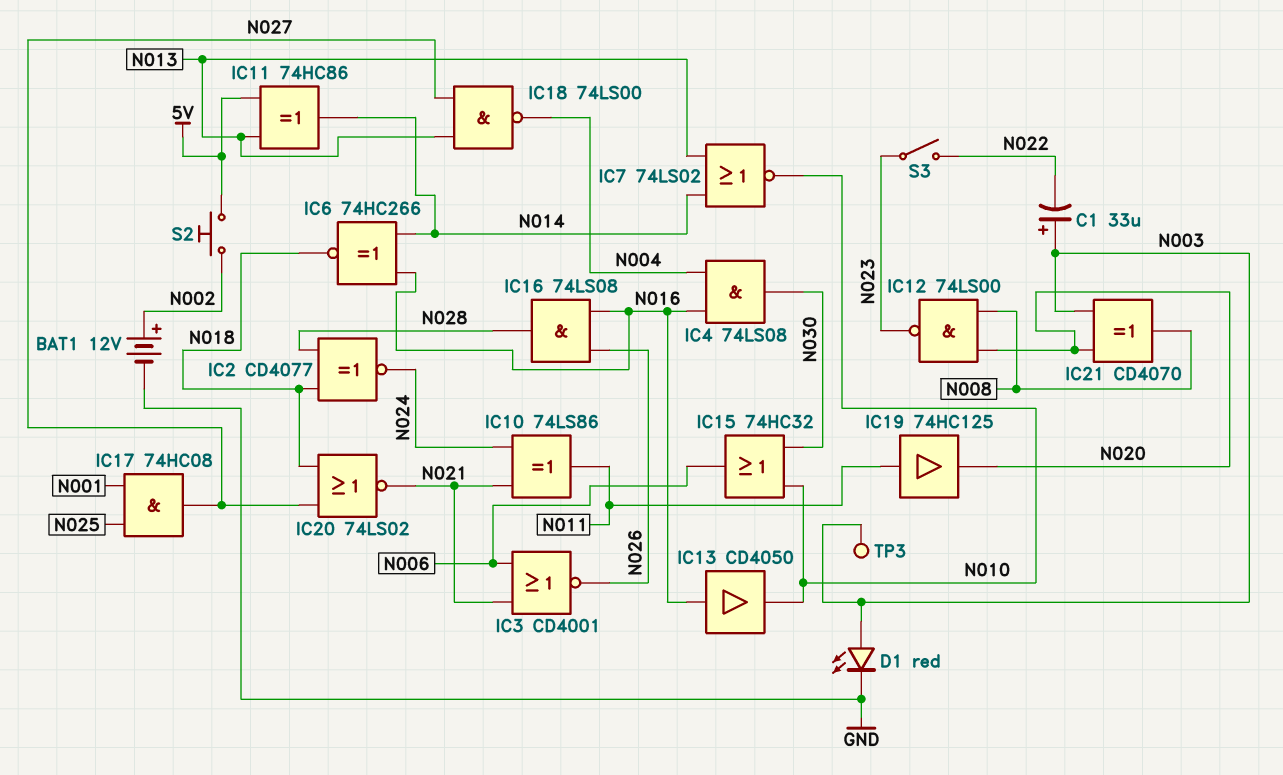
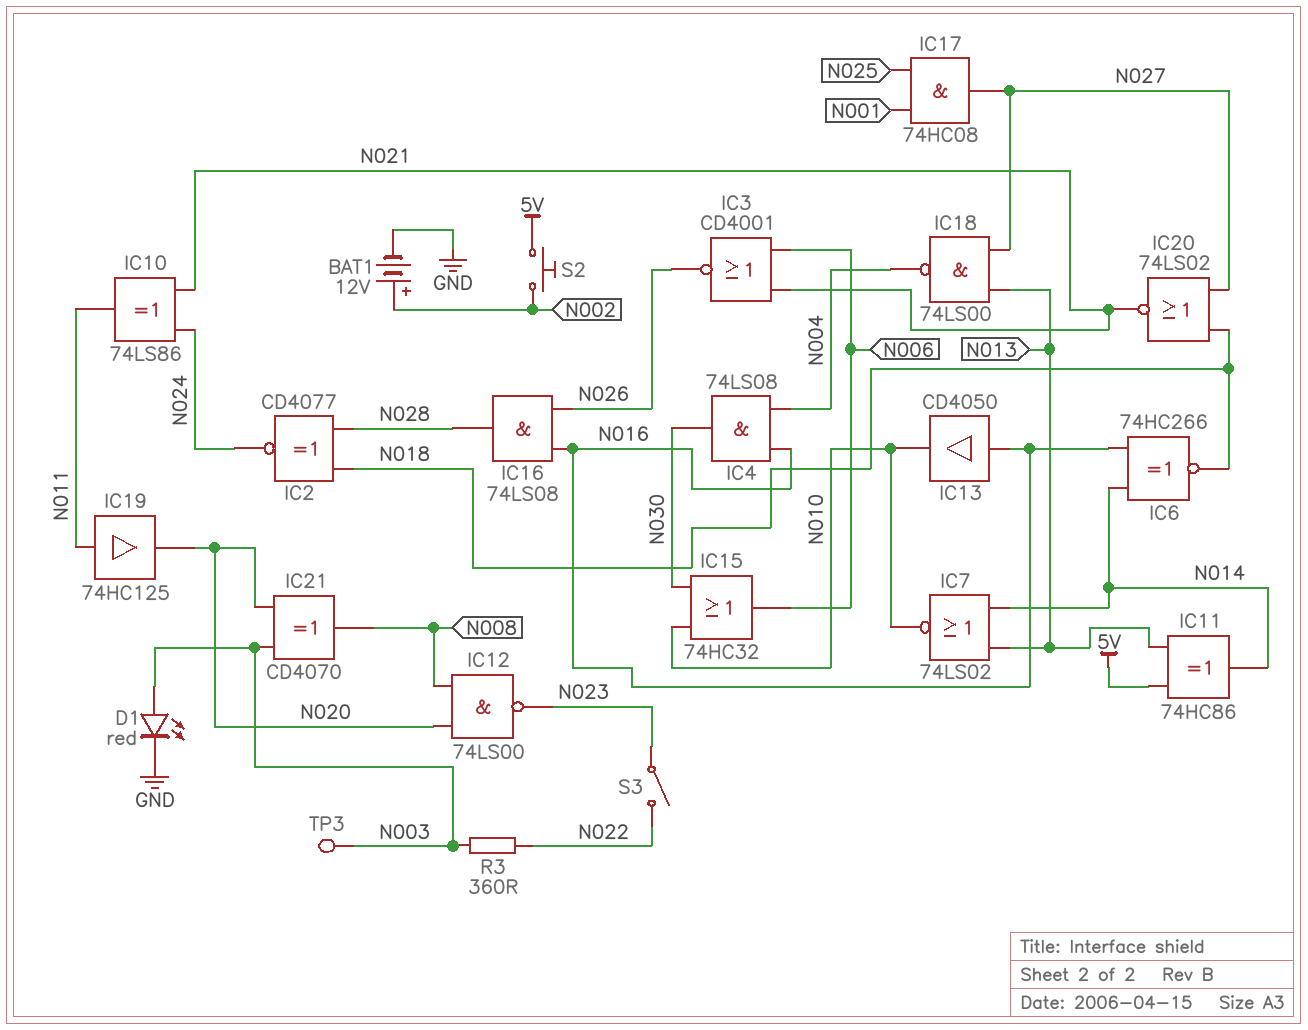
C1: 33uF (plus N003, minus N022) -> none
R3: none -> 360 (N003, N022)

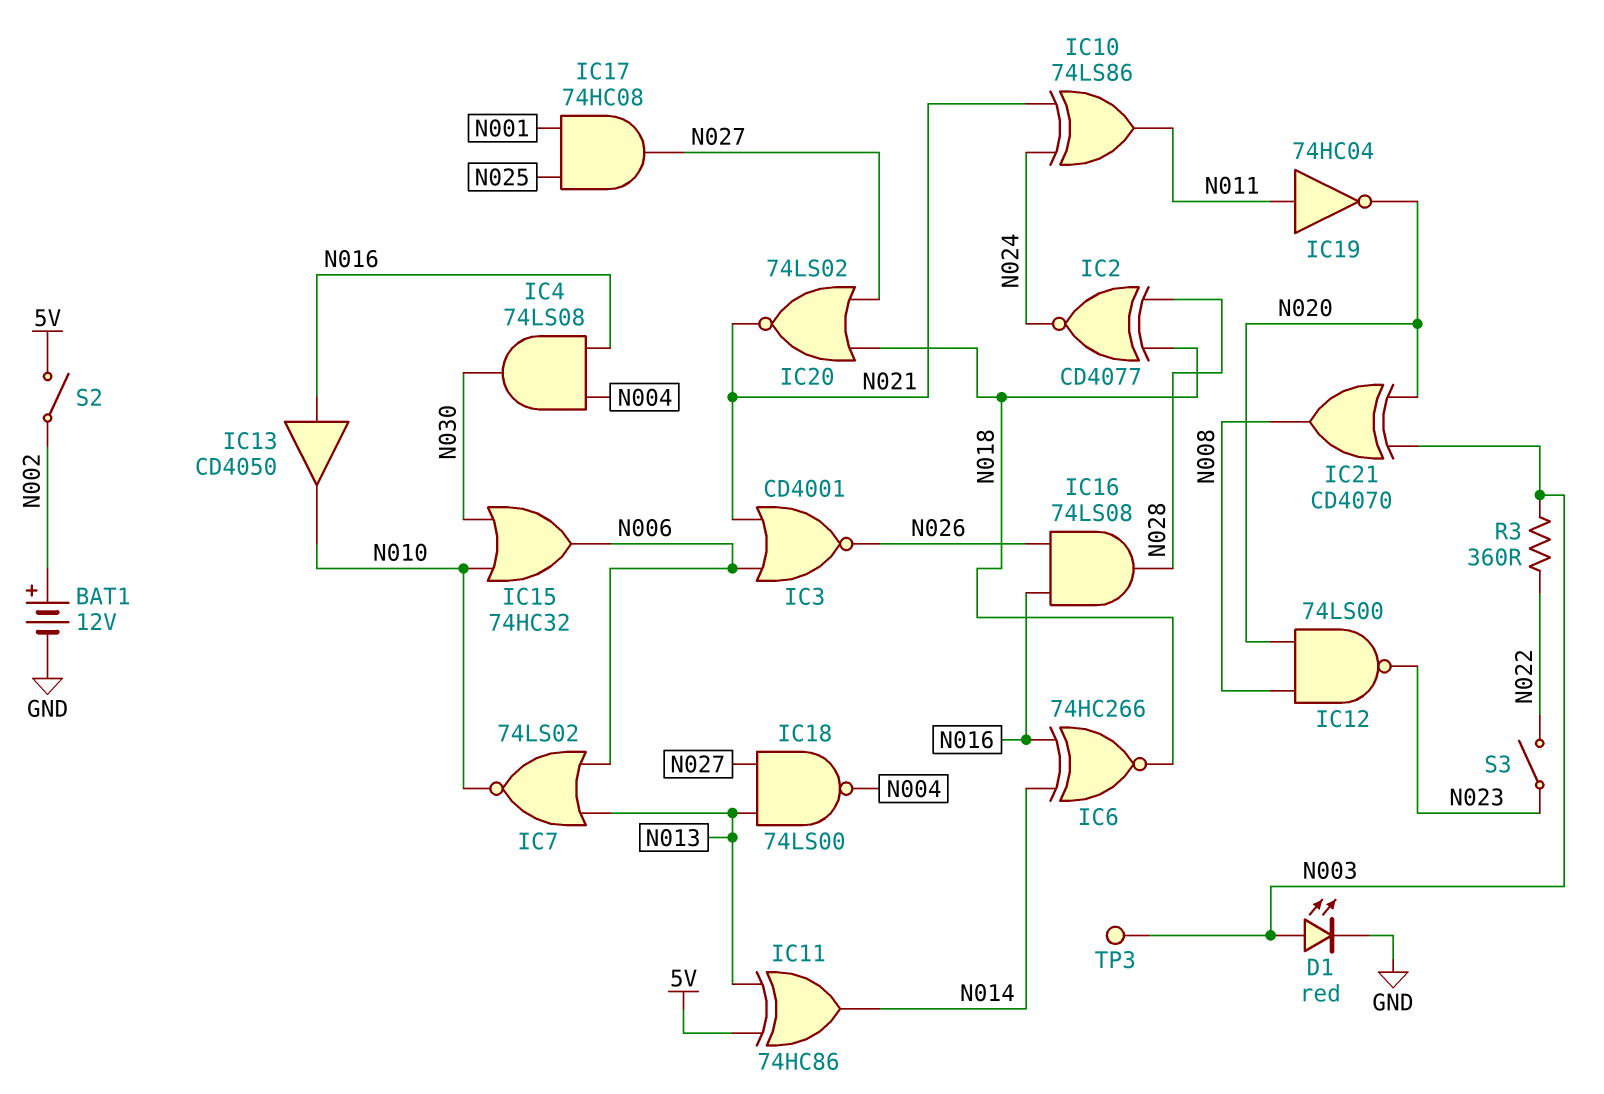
IC7: NOR 74LS02 (in N013, in N014, out N010) -> NOR 74LS02 (in N006, in N013, out N010)
IC19: buffer 74HC125 (in N011, out N020) -> NOT 74HC04 (in N011, out N020)
S2: button (5V, N002) -> switch (5V, N002)

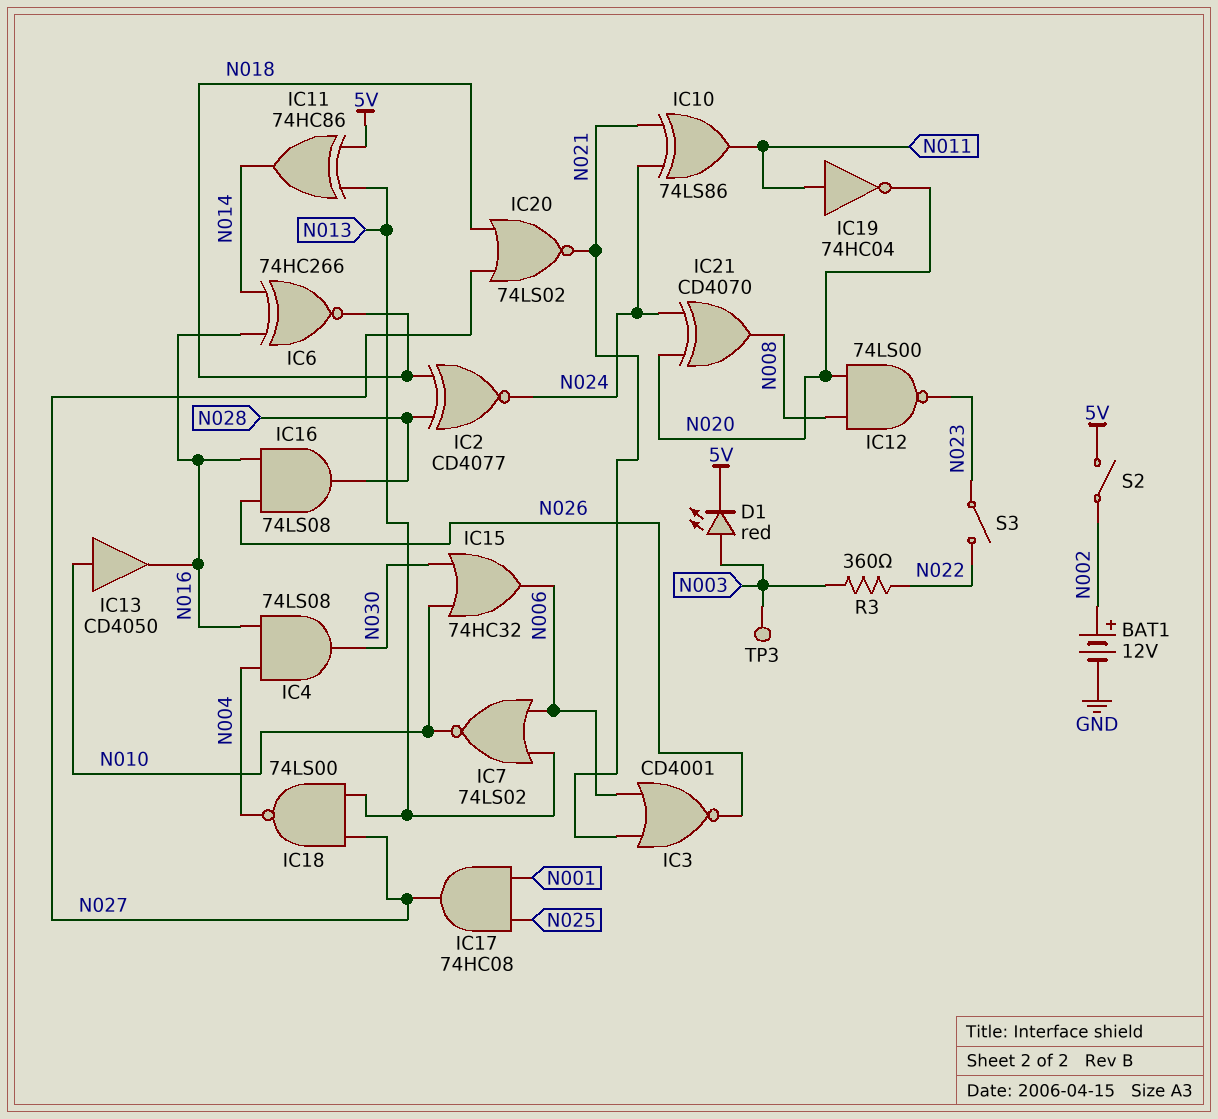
D1: LED red (A N003, K GND) -> LED red (A N003, K 5V)
IC13: buffer CD4050 (in N016, out N010) -> buffer CD4050 (in N010, out N016)
IC21: XOR CD4070 (in N003, in N020, out N008) -> XOR CD4070 (in N020, in N024, out N008)

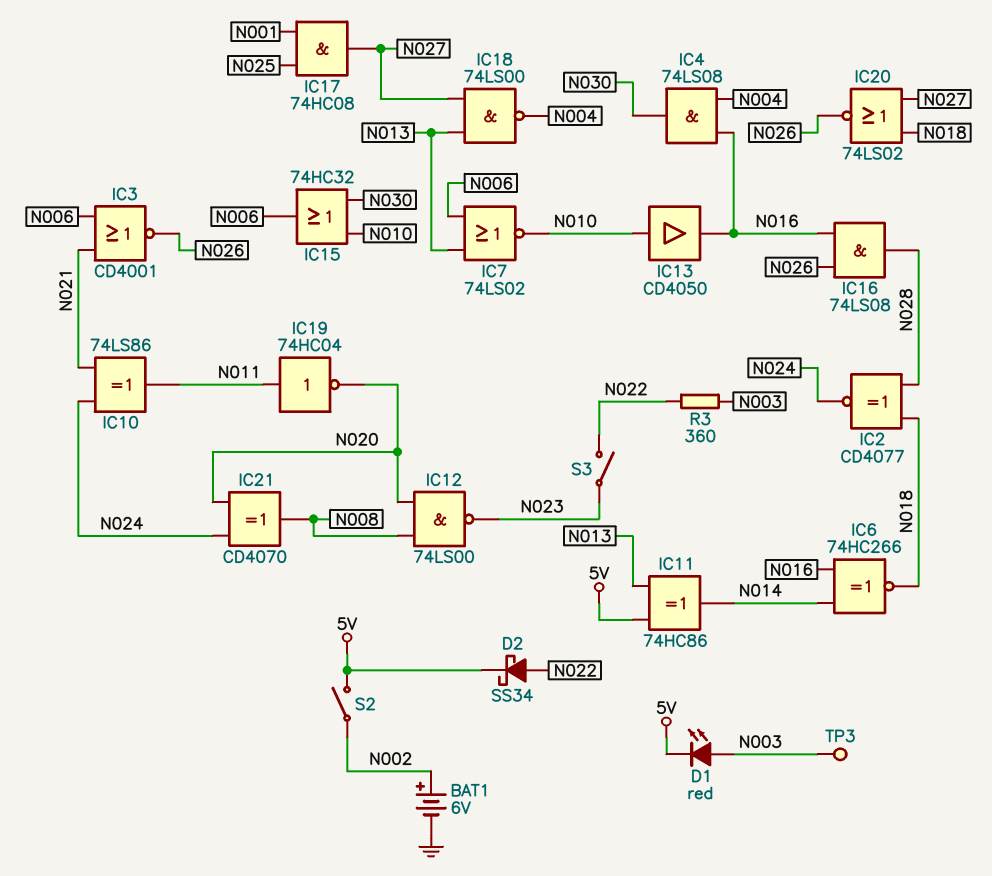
BAT1: 12V (plus N002, minus GND) -> 6V (plus N002, minus GND)
D2: none -> schottky SS34 (A N022, K 5V)
IC20: NOR 74LS02 (in N018, in N027, out N021) -> NOR 74LS02 (in N018, in N027, out N026)

